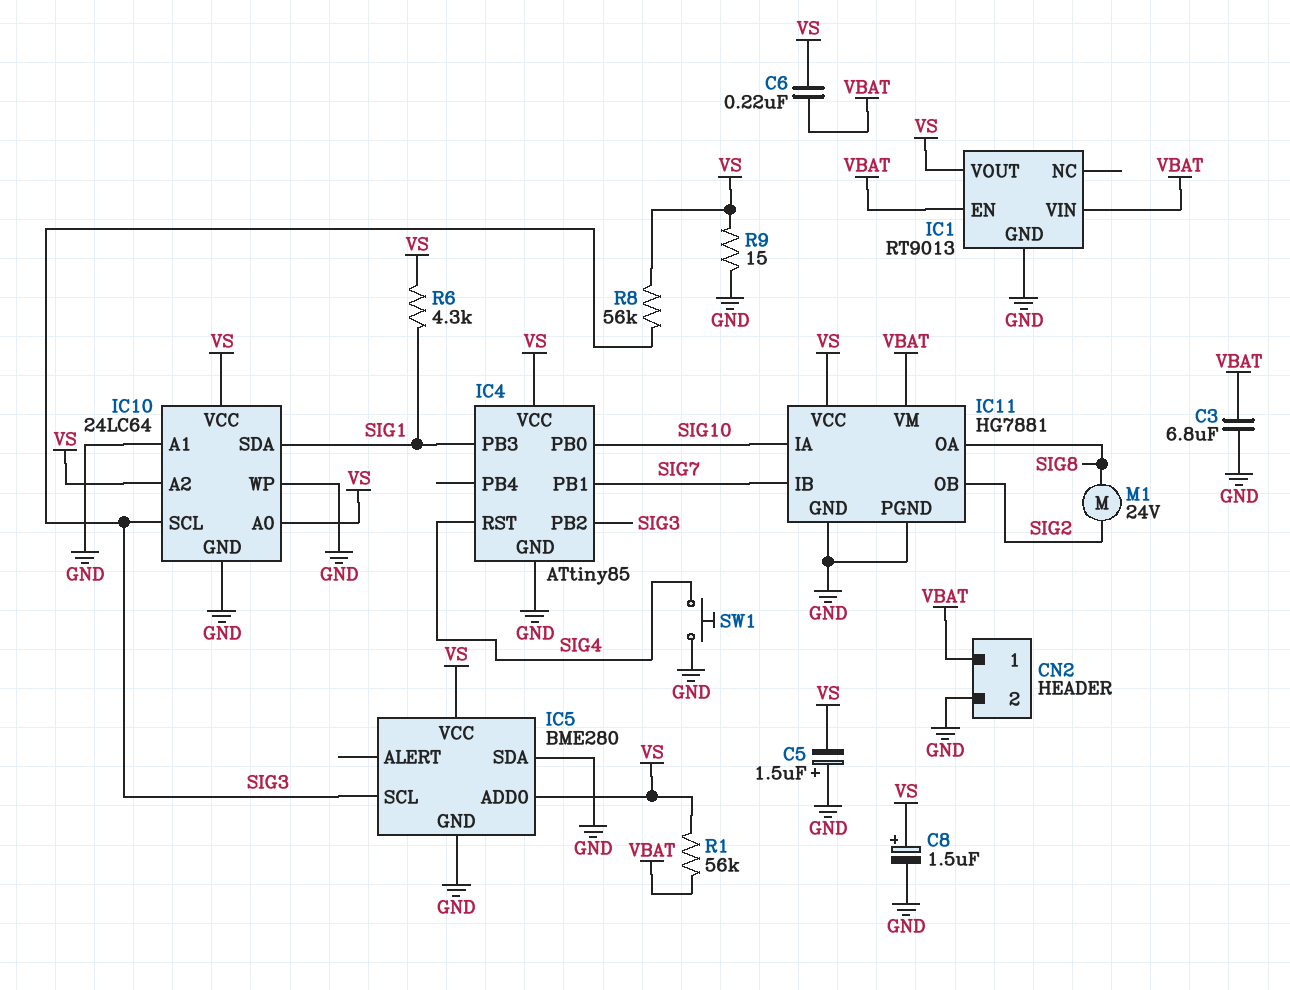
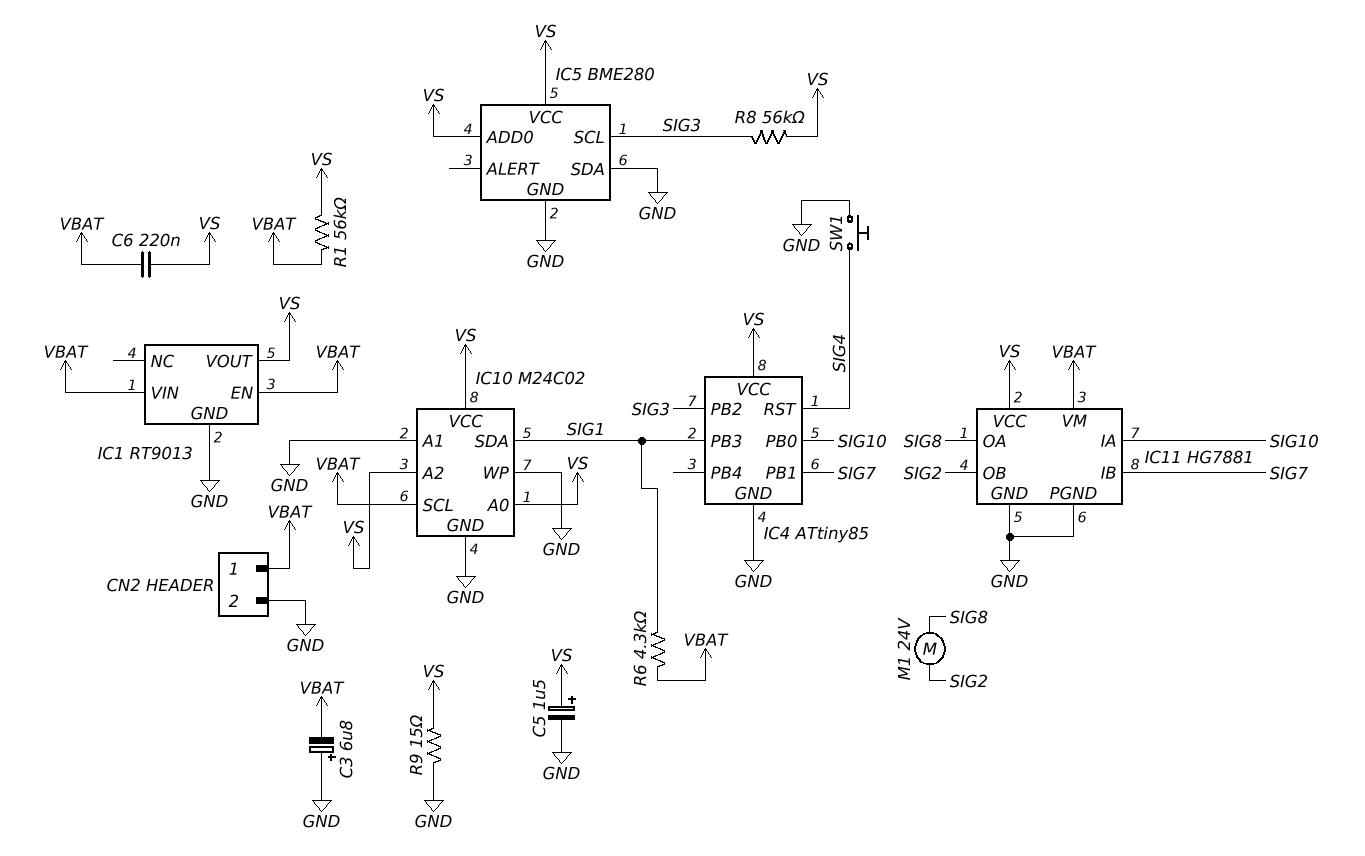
C3: 6.8uF (GND, VBAT) -> 6.8uF (plus GND, minus VBAT)
C5: 1.5uF (plus GND, minus VS) -> 1.5uF (plus VS, minus GND)
C8: 1.5uF (plus VS, minus GND) -> none
IC10: 24LC64 -> M24C02
IC10 pin SCL: SIG3 -> VBAT
R6: 4.3k (SIG1, VS) -> 4.3k (SIG1, VBAT)

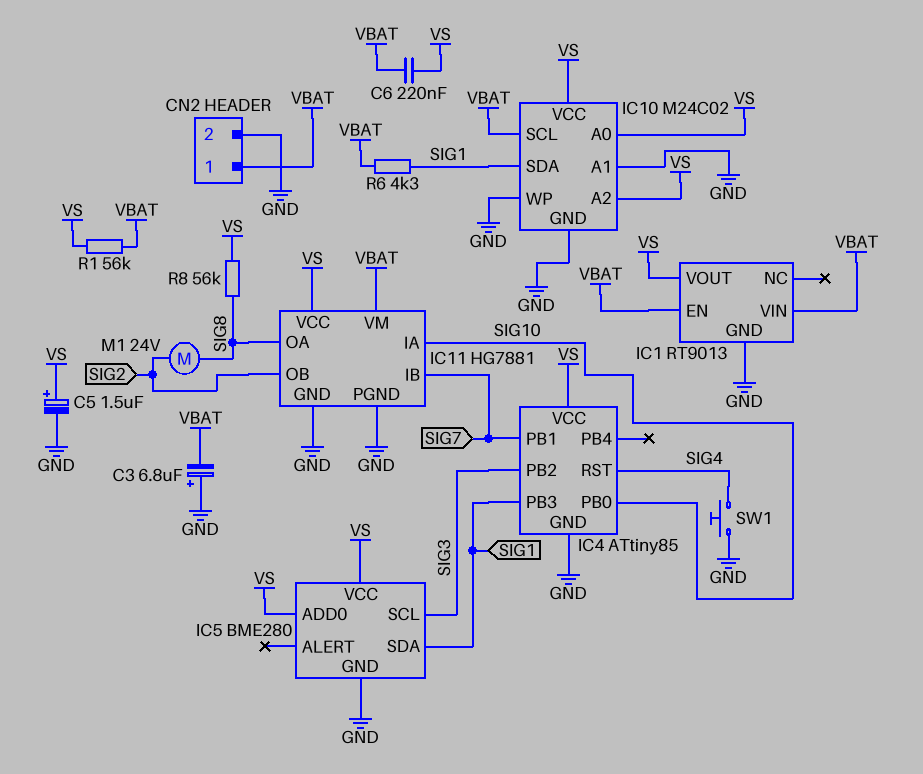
IC5 pin SDA: GND -> SIG1
R8: 56k (SIG3, VS) -> 56k (SIG8, VS)
R9: 15 (GND, VS) -> none

